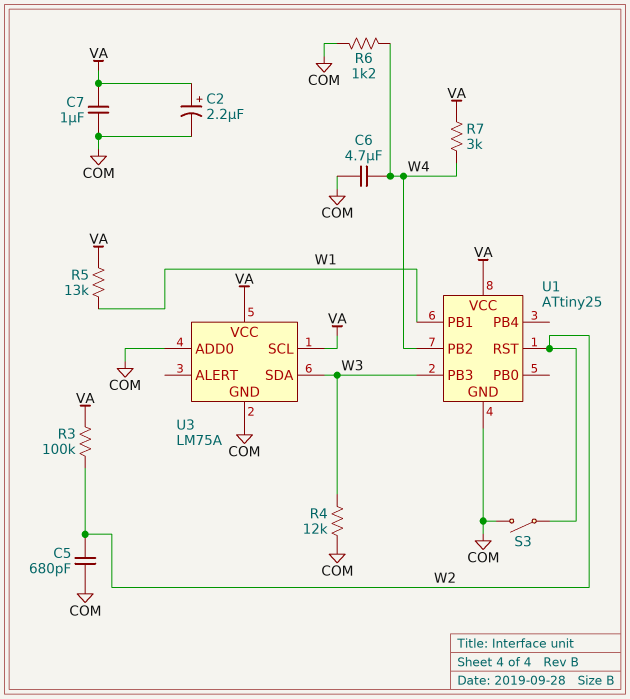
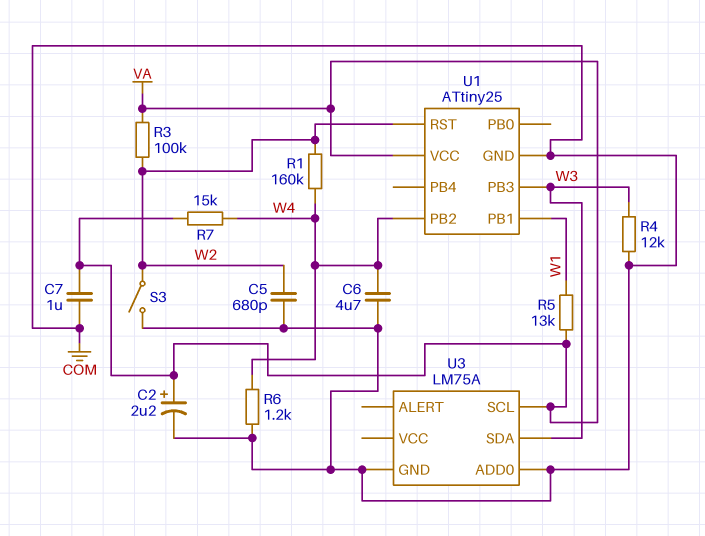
R1: none -> 160k (W2, W4)
R7: 3k (VA, W4) -> 15k (VA, W4)
U3 pin VCC: VA -> none

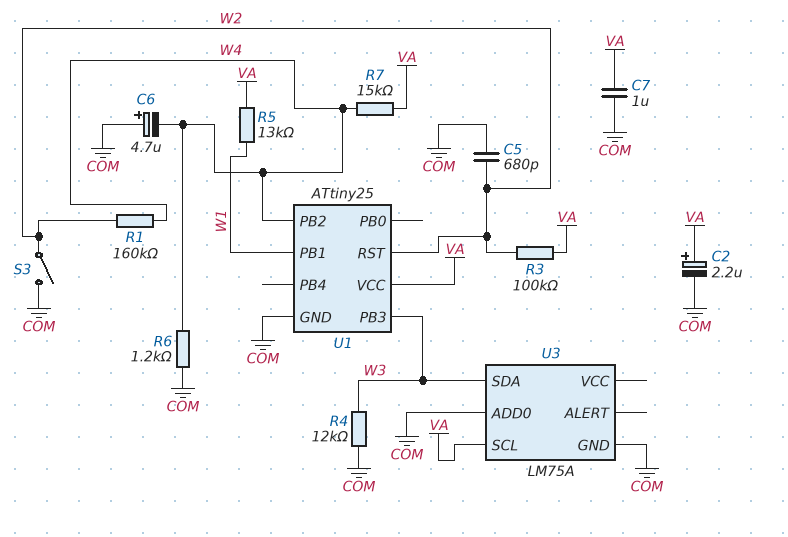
C6: 4.7uF (COM, W4) -> 4.7uF (plus COM, minus W4)

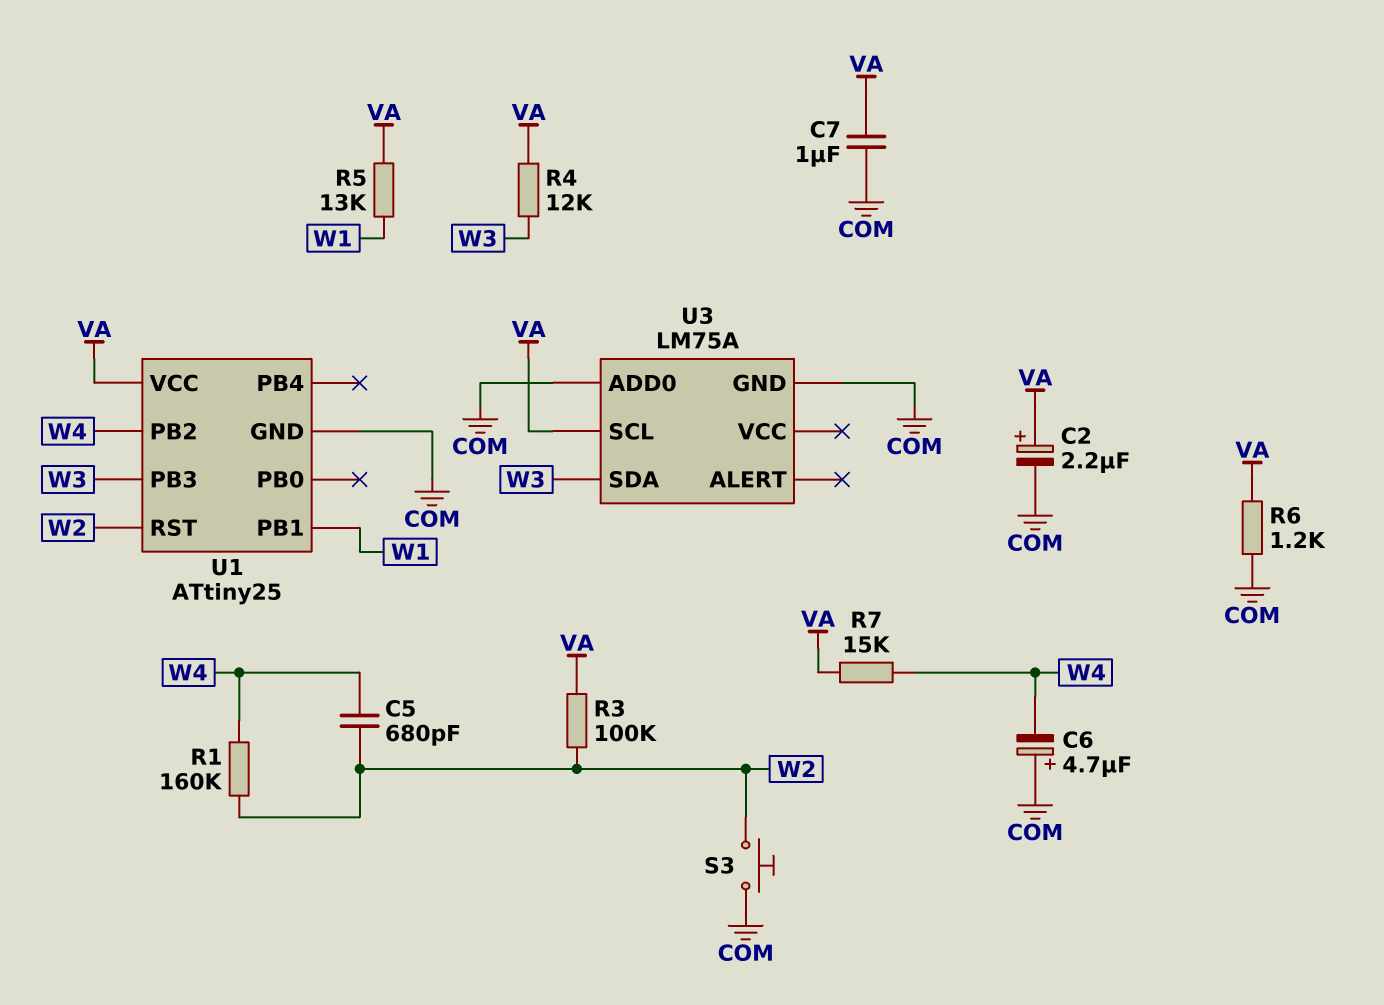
C5: 680pF (COM, W2) -> 680pF (W2, W4)
R4: 12k (COM, W3) -> 12k (VA, W3)
R6: 1.2k (COM, W4) -> 1.2k (COM, VA)
S3: switch (COM, W2) -> button (COM, W2)

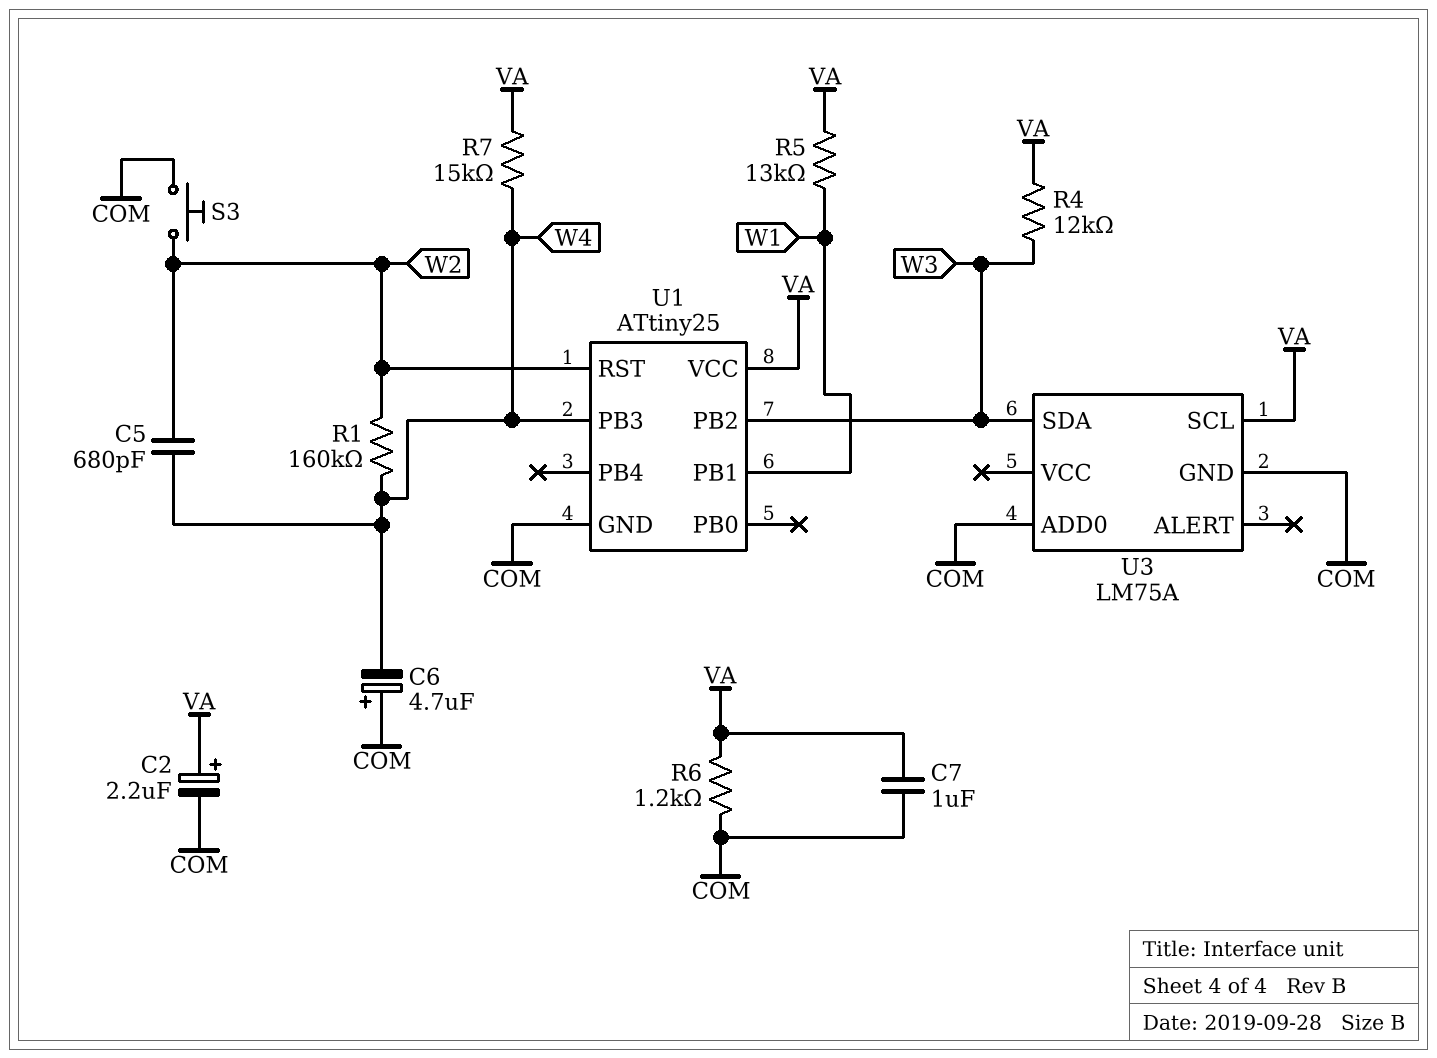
R3: 100k (VA, W2) -> none
U1 pin PB2: W4 -> W3
U1 pin PB3: W3 -> W4

